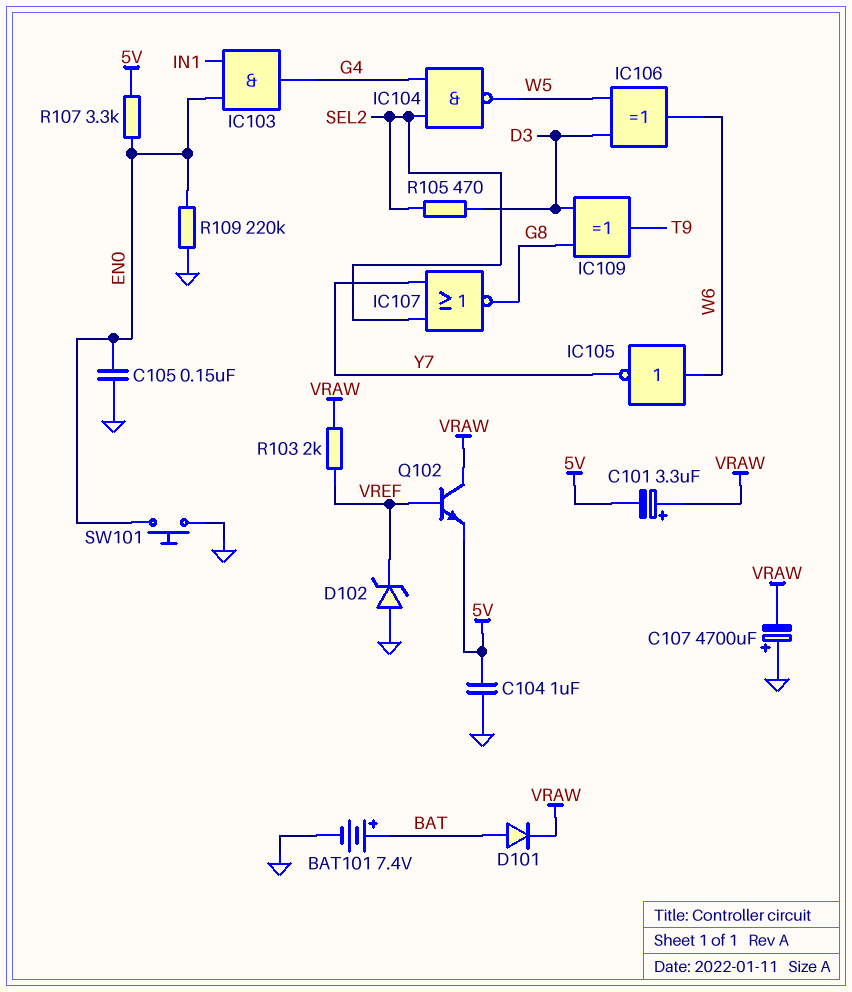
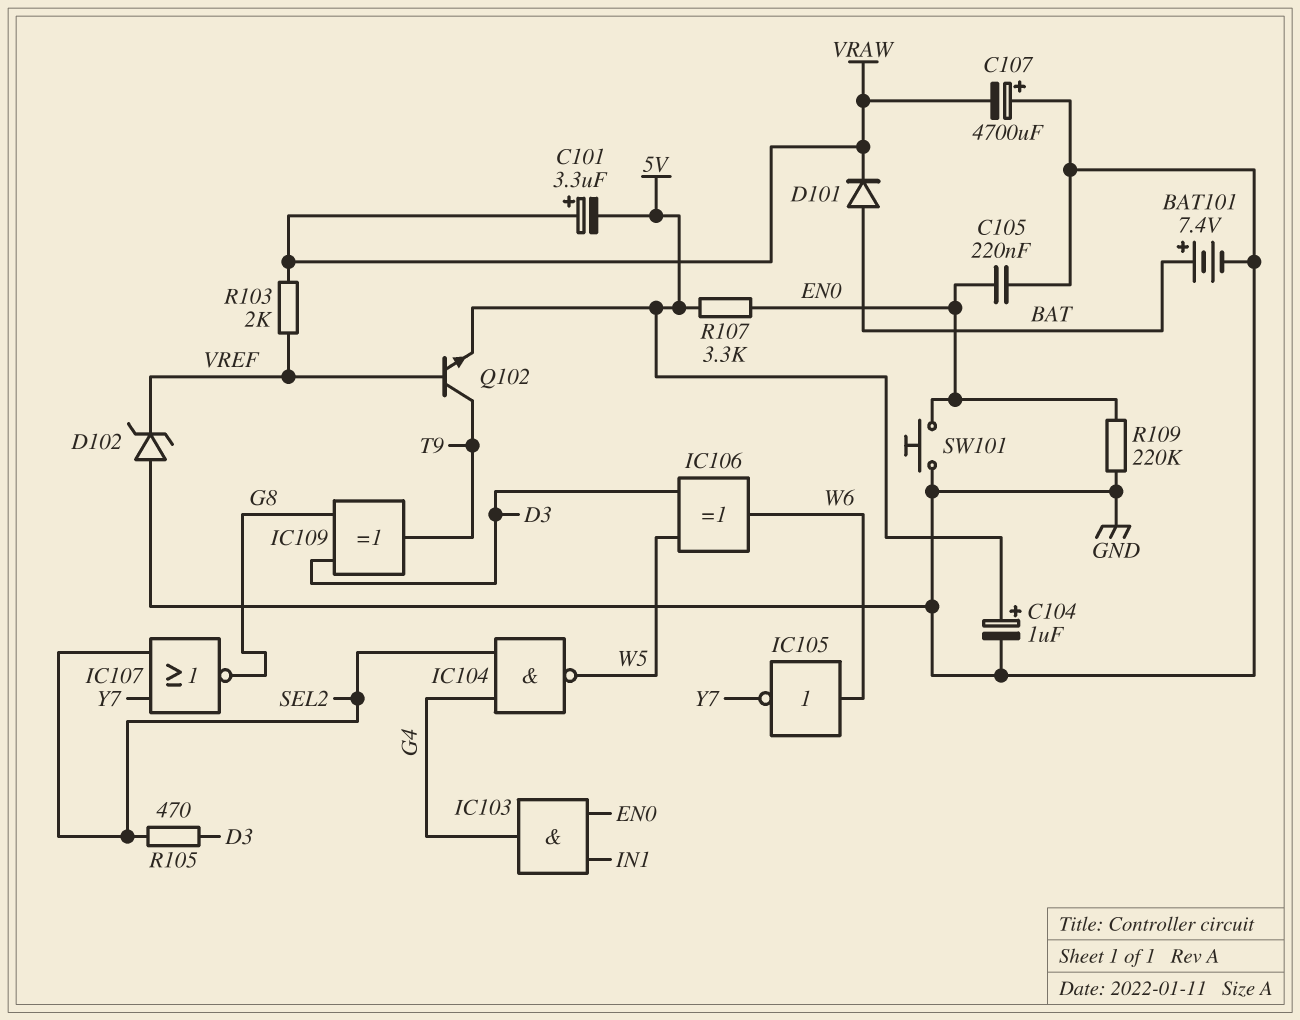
C104: 1uF (5V, GND) -> 1uF (plus 5V, minus GND)
C105: 150nF (EN0, GND) -> 220nF (EN0, GND)
Q102: NPN (B VREF, C VRAW, E 5V) -> NPN (B VREF, C T9, E 5V)

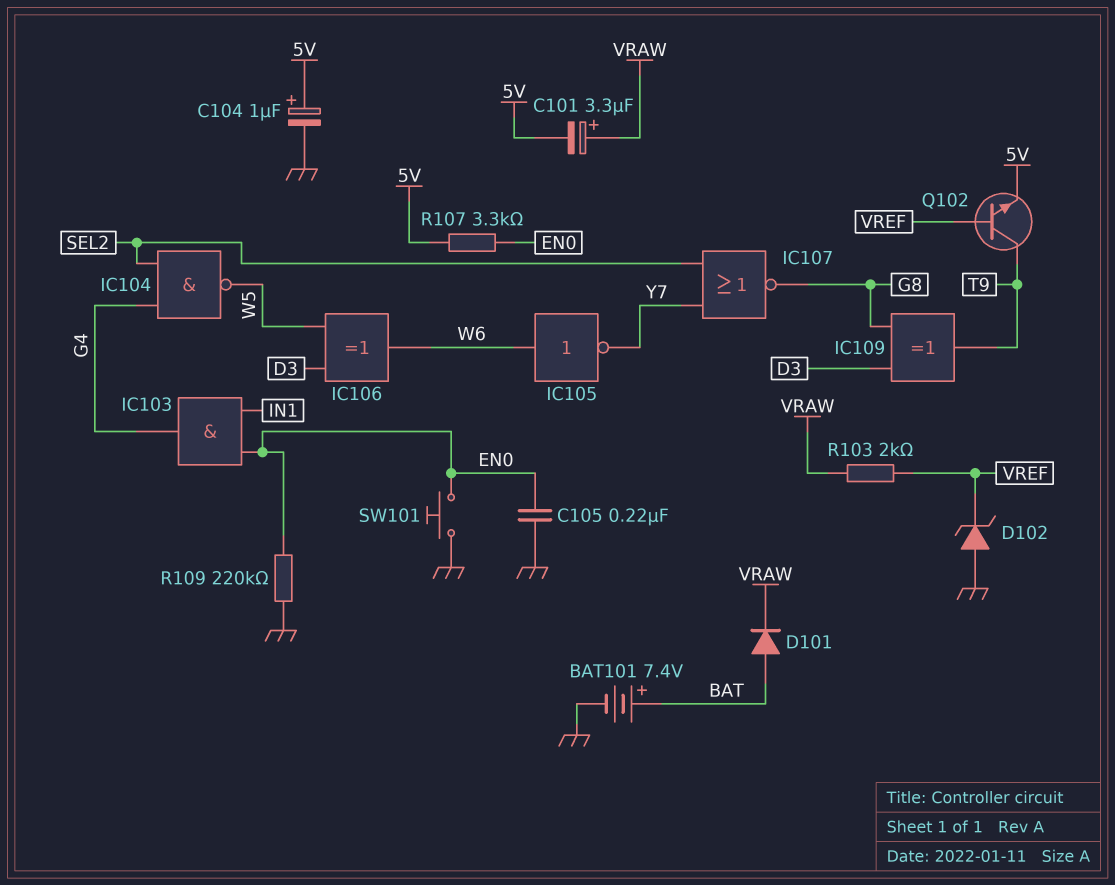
C107: 4700uF (plus GND, minus VRAW) -> none
R105: 470 (D3, SEL2) -> none

